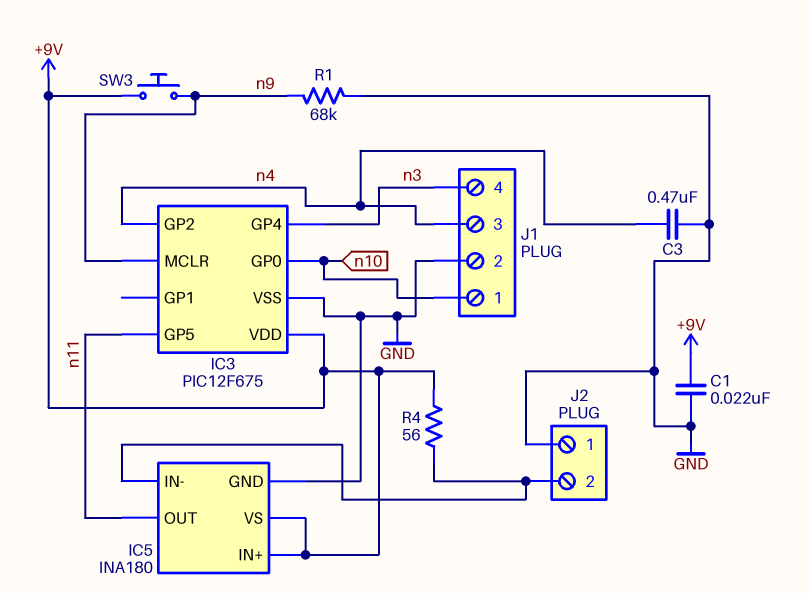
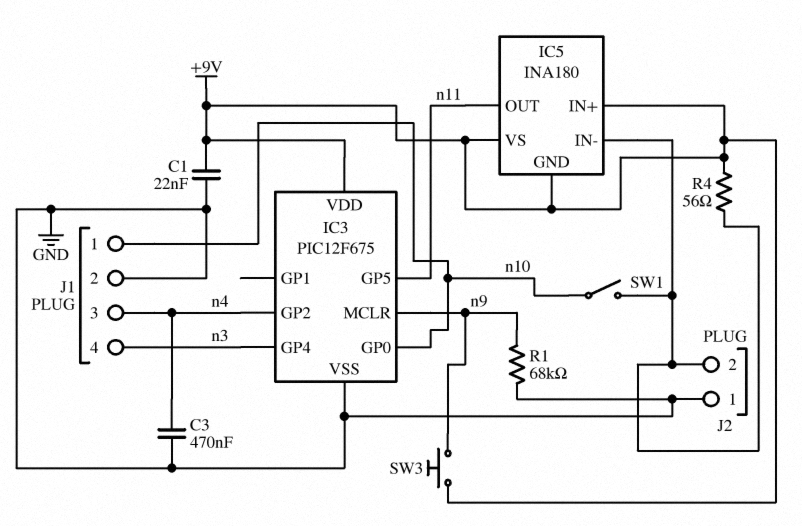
IC5 pin GND: GND -> +9V
SW1: none -> switch (IC5/IN-, n10)

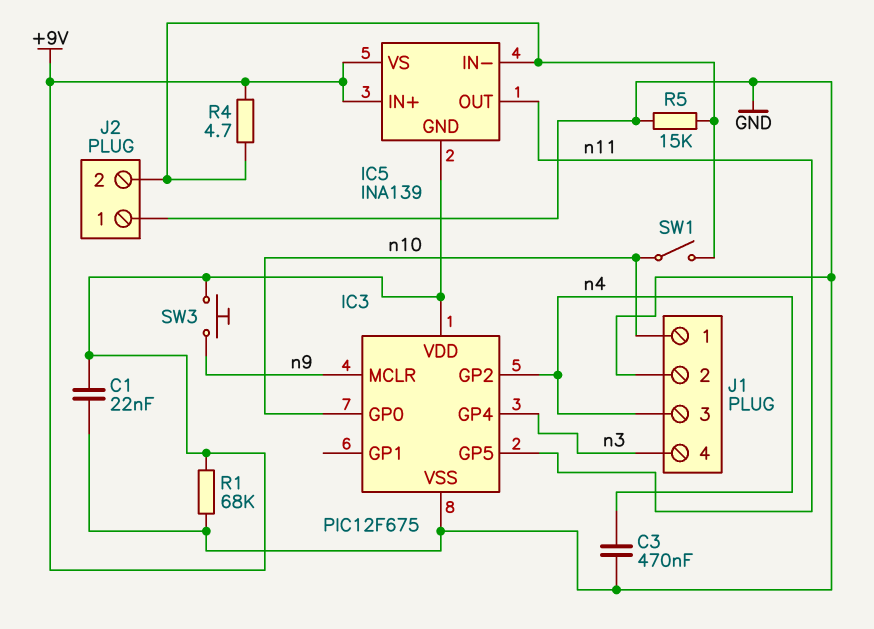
IC5: INA180 -> INA139
R1: 68k (GND, n9) -> 68k (+9V, GND)
R4: 56 (+9V, IC5/IN-) -> 4.7 (+9V, IC5/IN-)
R5: none -> 15k (GND, IC5/IN-)

